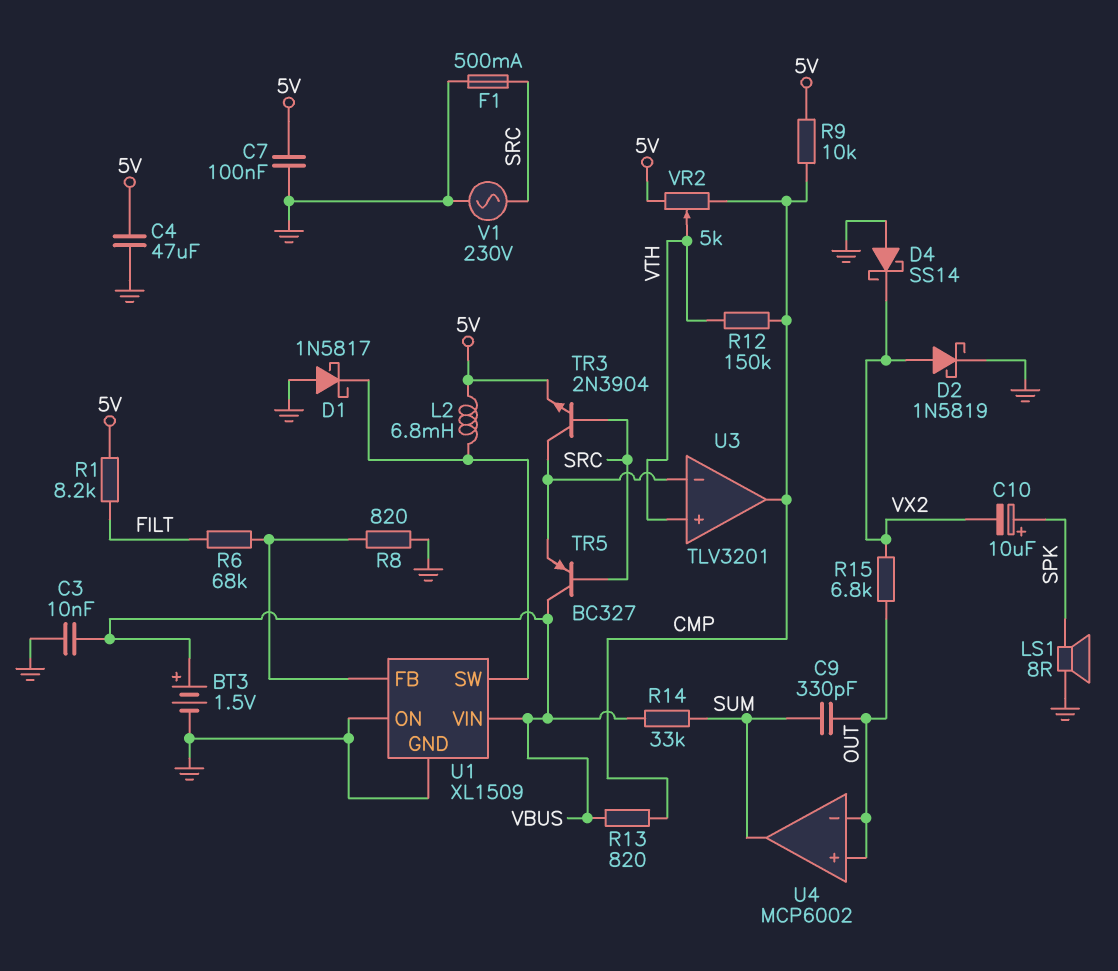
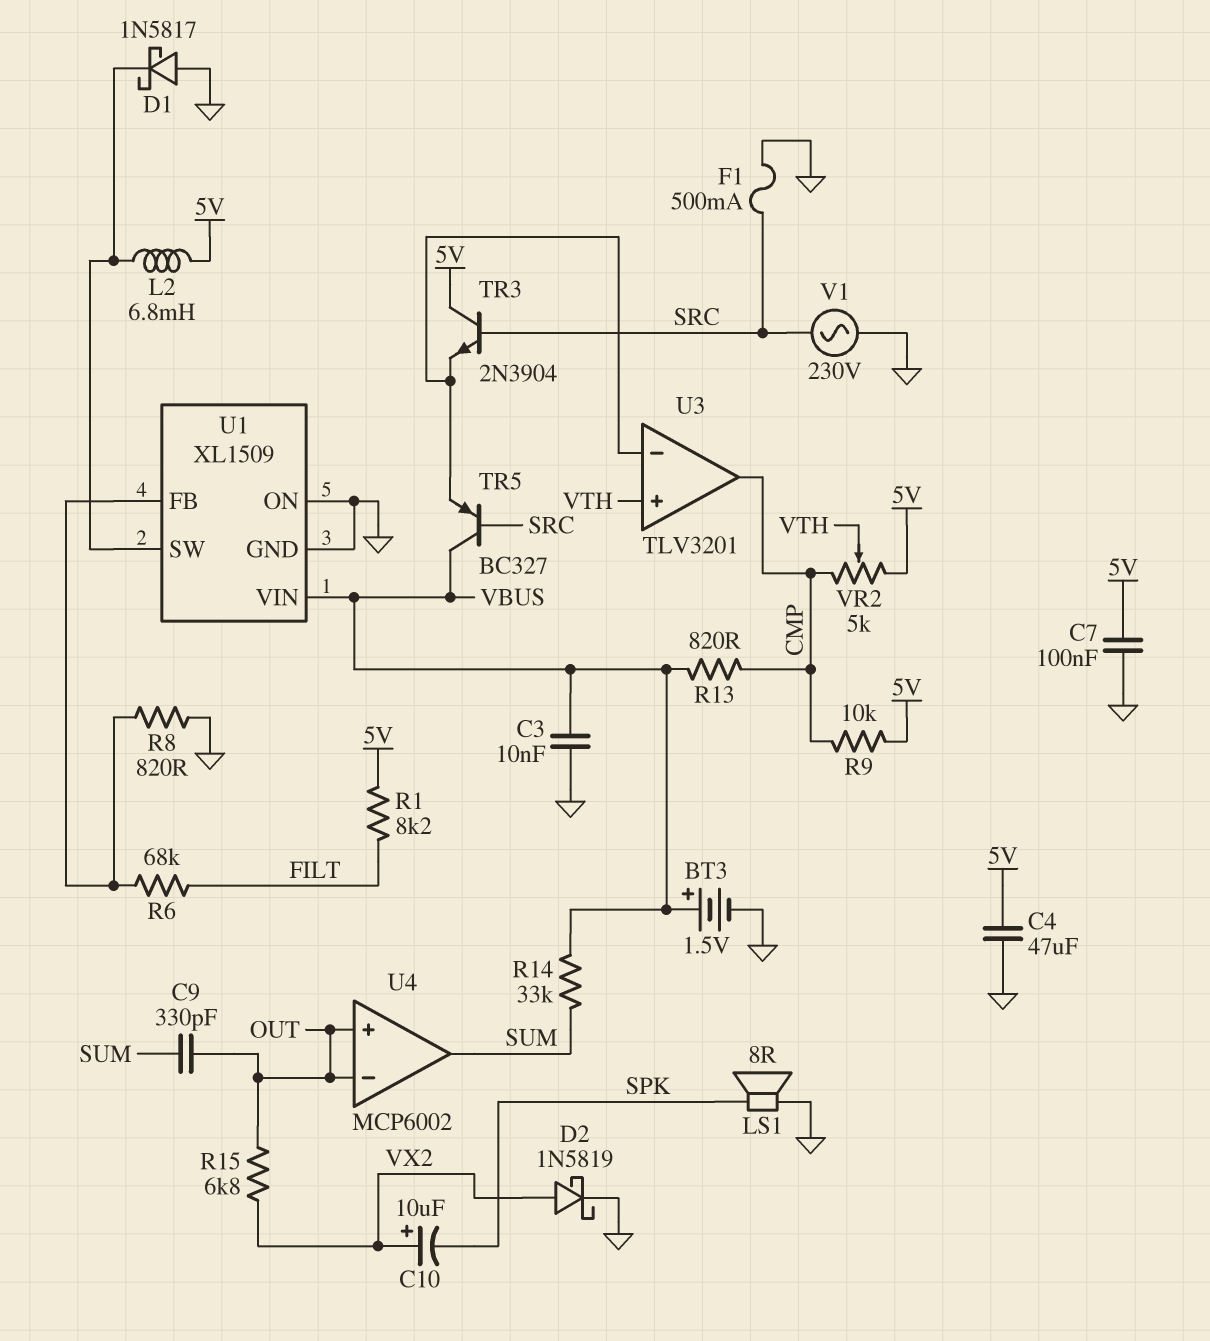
C10: 10uF (plus SPK, minus VX2) -> 10uF (plus VX2, minus SPK)
D4: schottky SS14 (A GND, K VX2) -> none
R12: 150k (CMP, VTH) -> none
TR3: NPN 2N3904 (B SRC, C U3/in-, E 5V) -> NPN 2N3904 (B SRC, C 5V, E U3/in-)

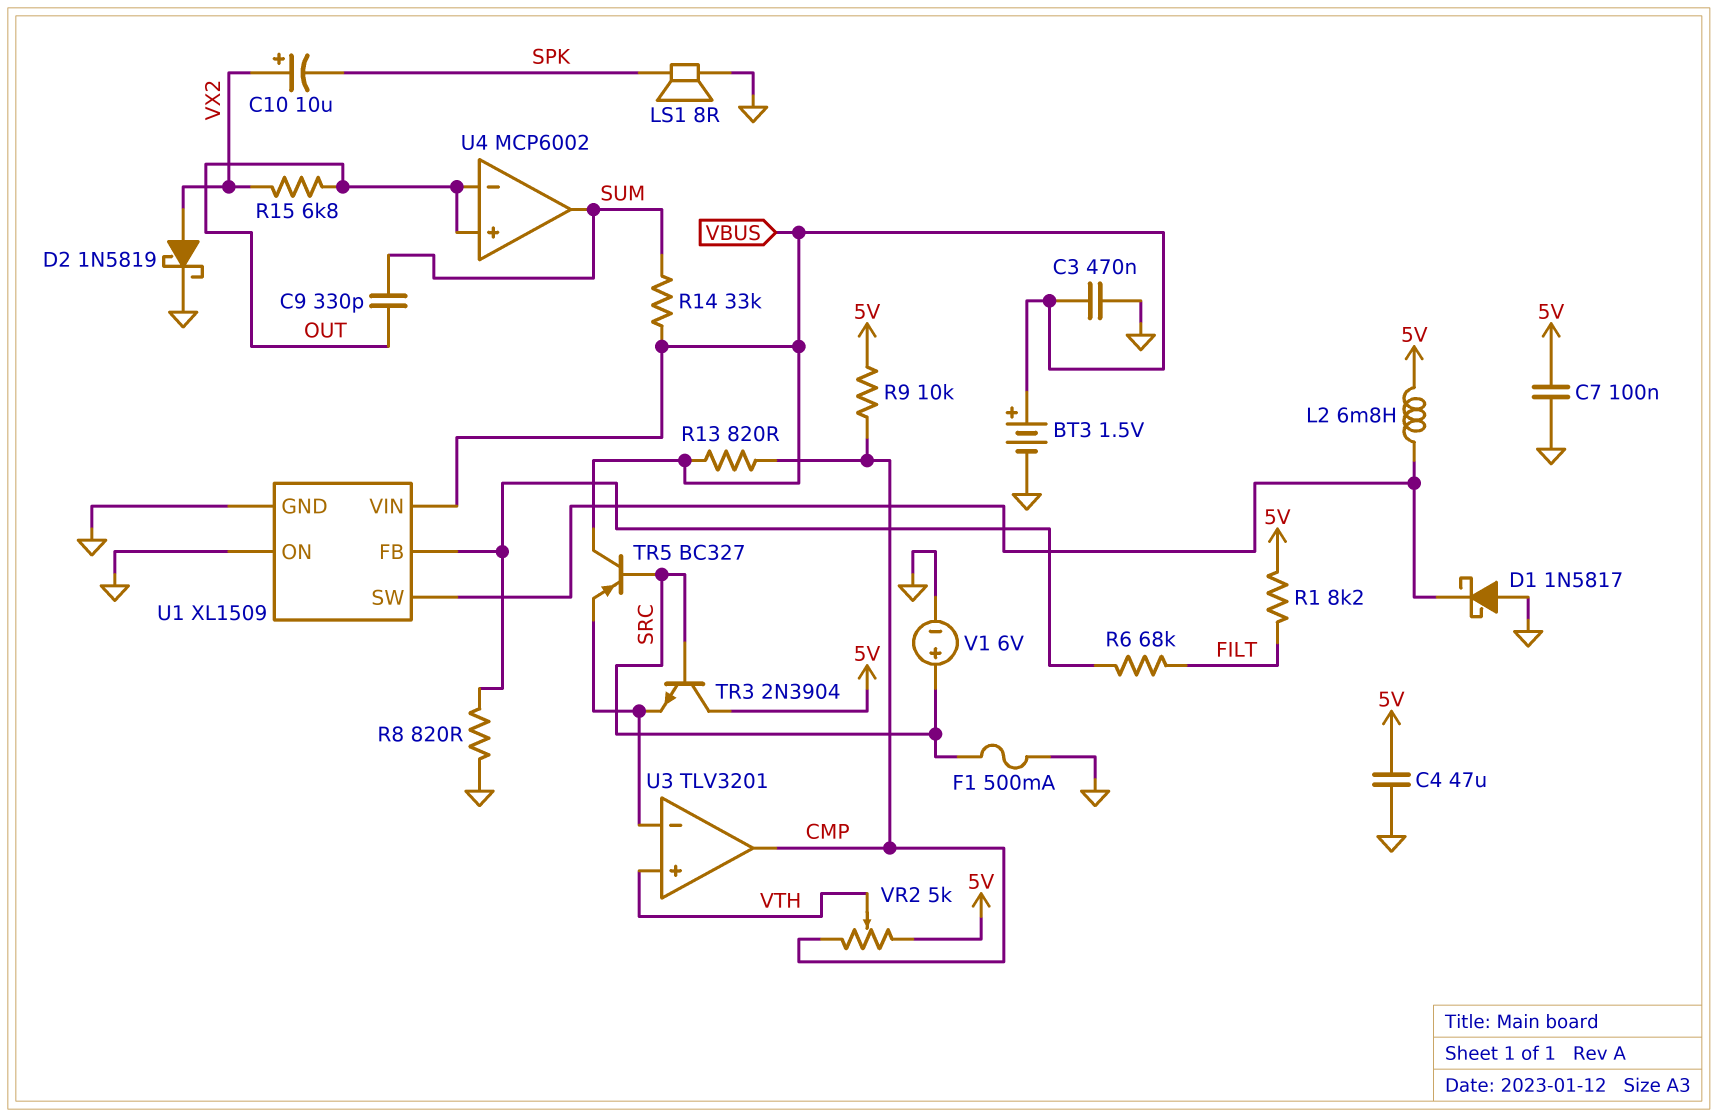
C3: 10nF (GND, VBUS) -> 470nF (GND, VBUS)
V1: AC 230V (GND, SRC) -> 6V (plus SRC, minus GND)

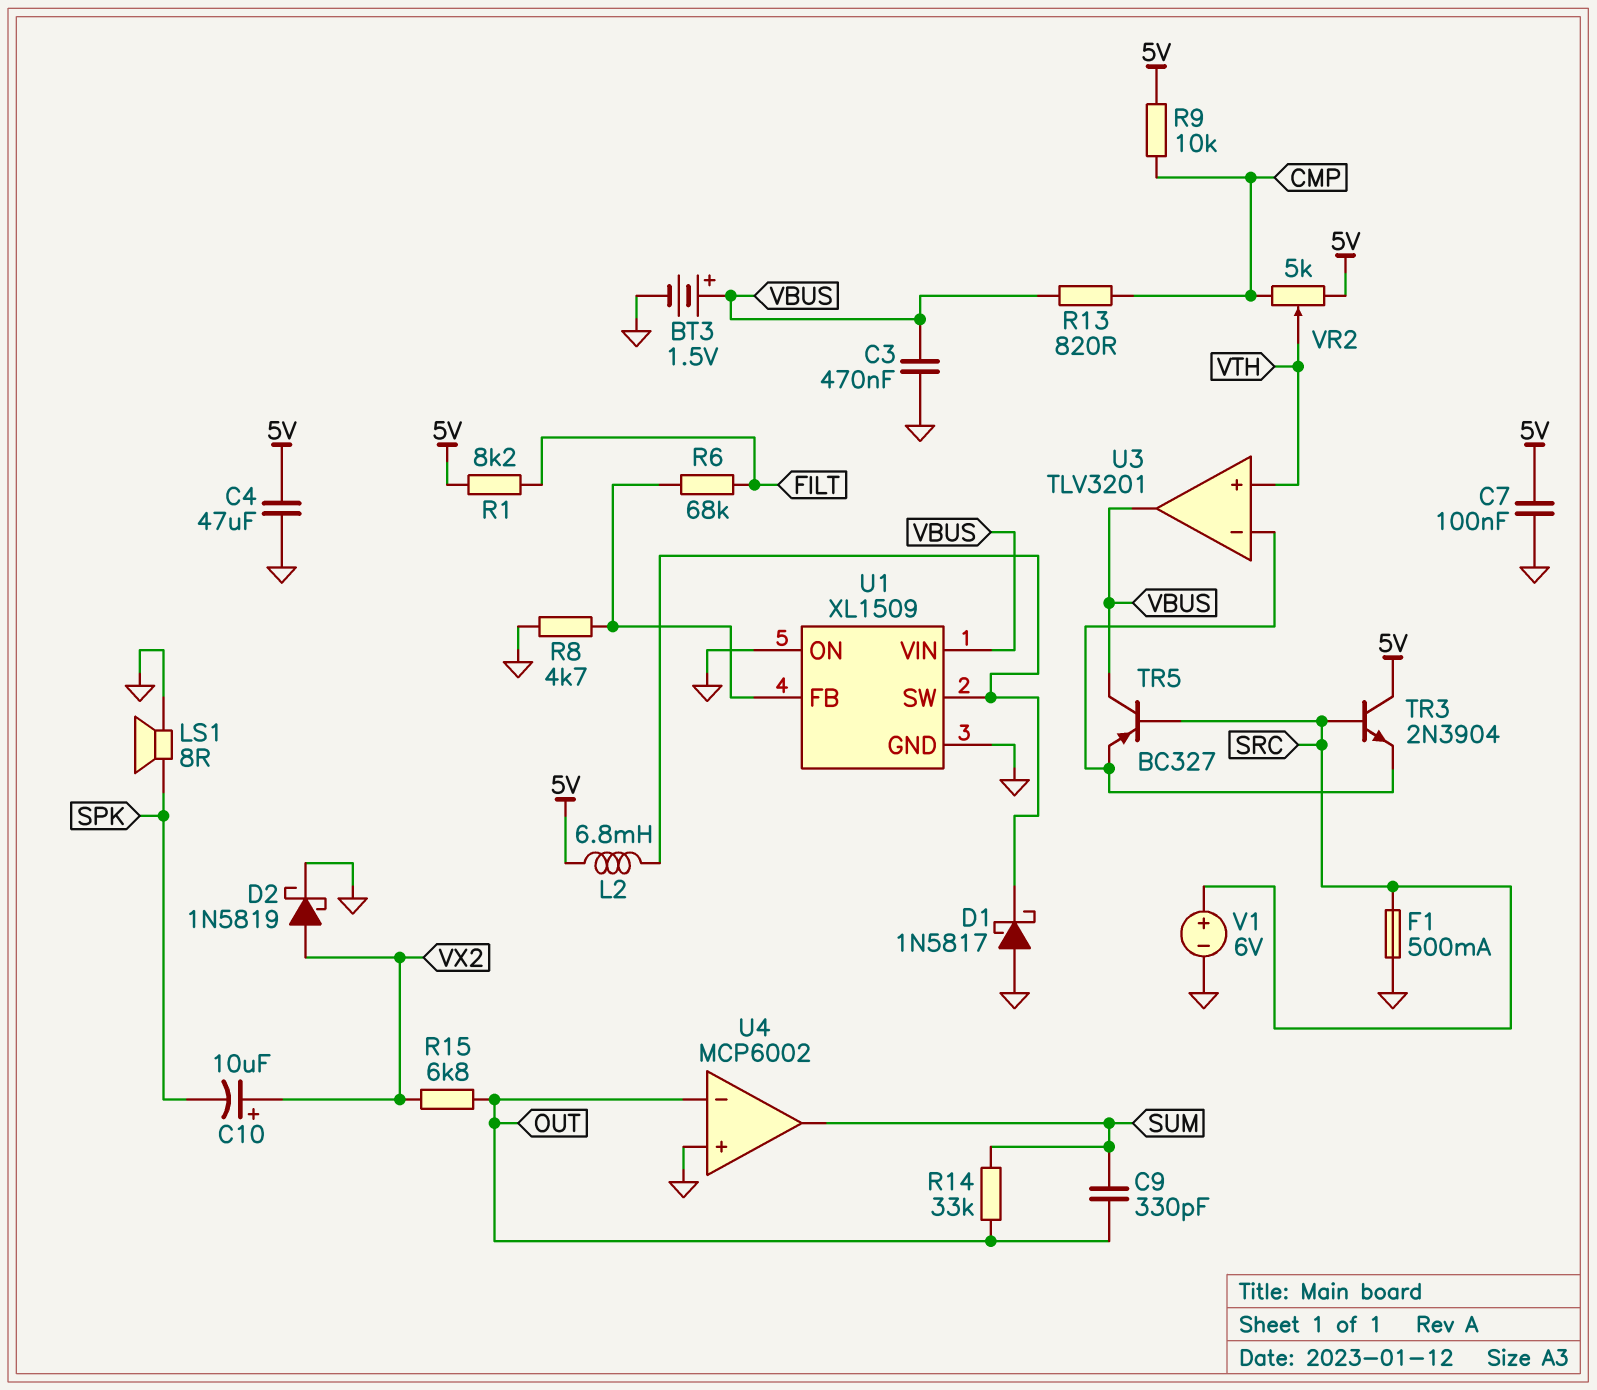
R8: 820 (GND, U1/FB) -> 4.7k (GND, U1/FB)
R14: 33k (SUM, VBUS) -> 33k (OUT, SUM)
U3 pin out: CMP -> VBUS
U4 pin in+: OUT -> GND

